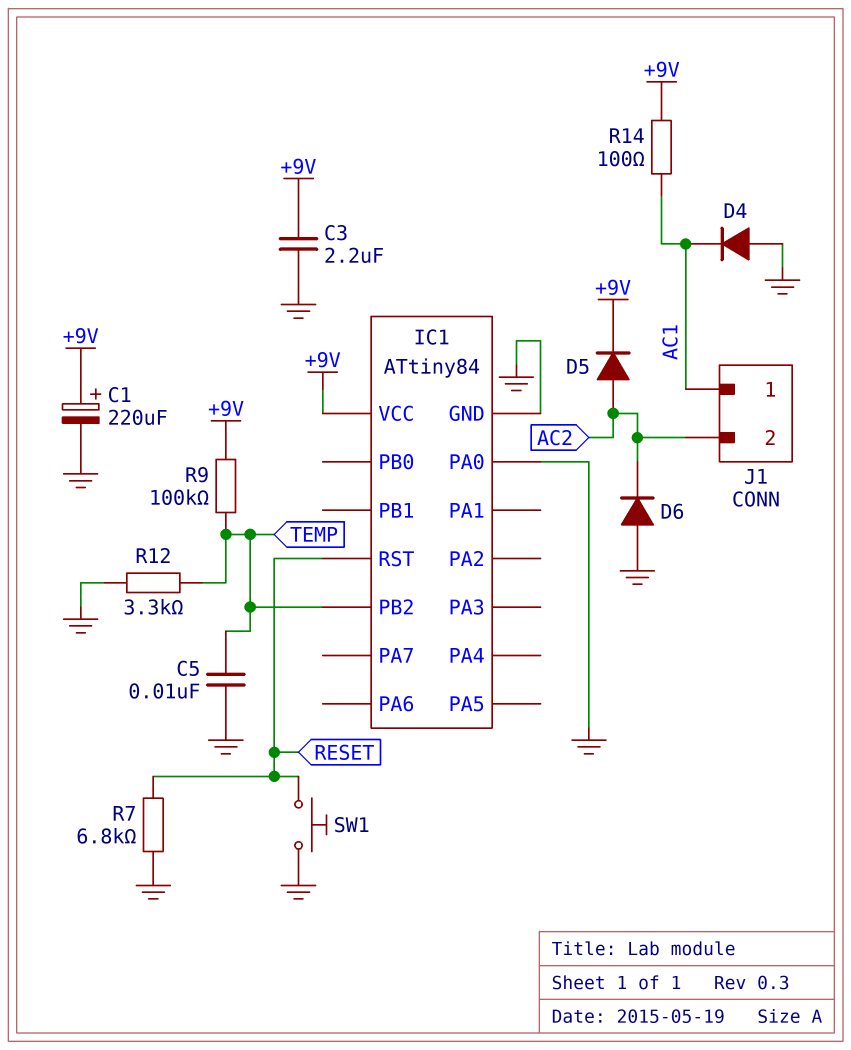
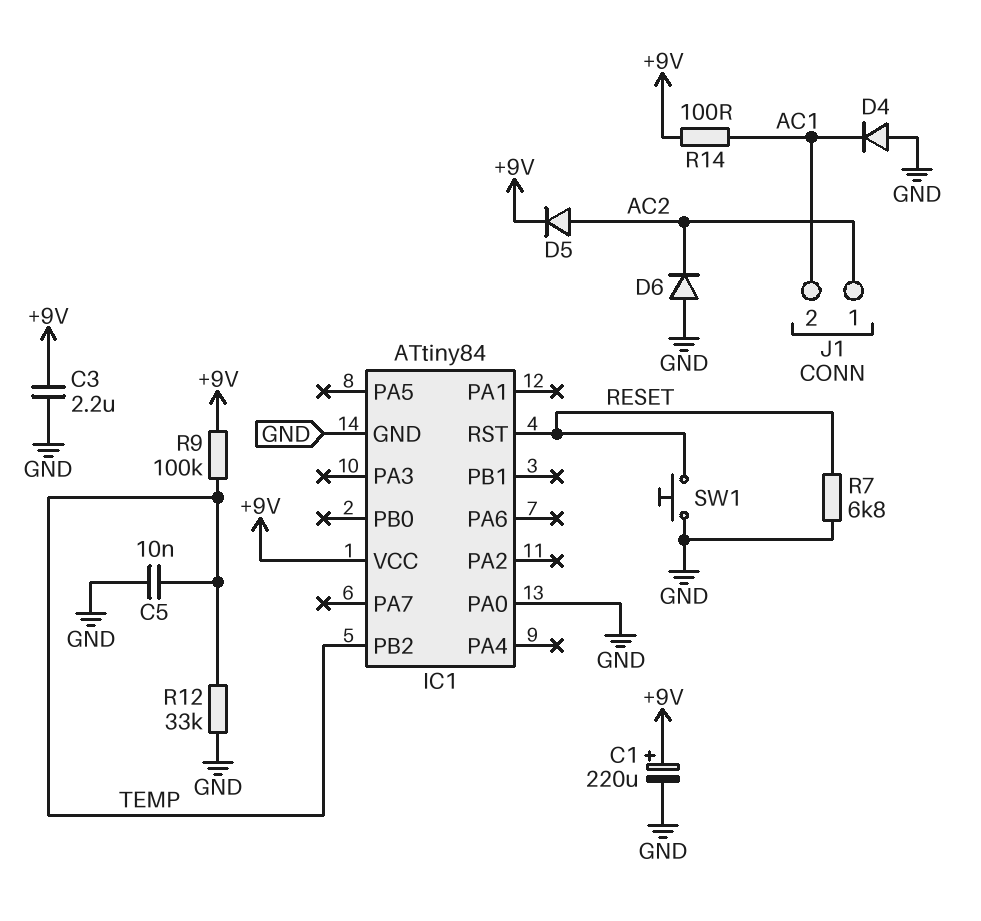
J1 pin 1: AC1 -> AC2
J1 pin 2: AC2 -> AC1
R12: 3.3k (GND, TEMP) -> 33k (GND, TEMP)

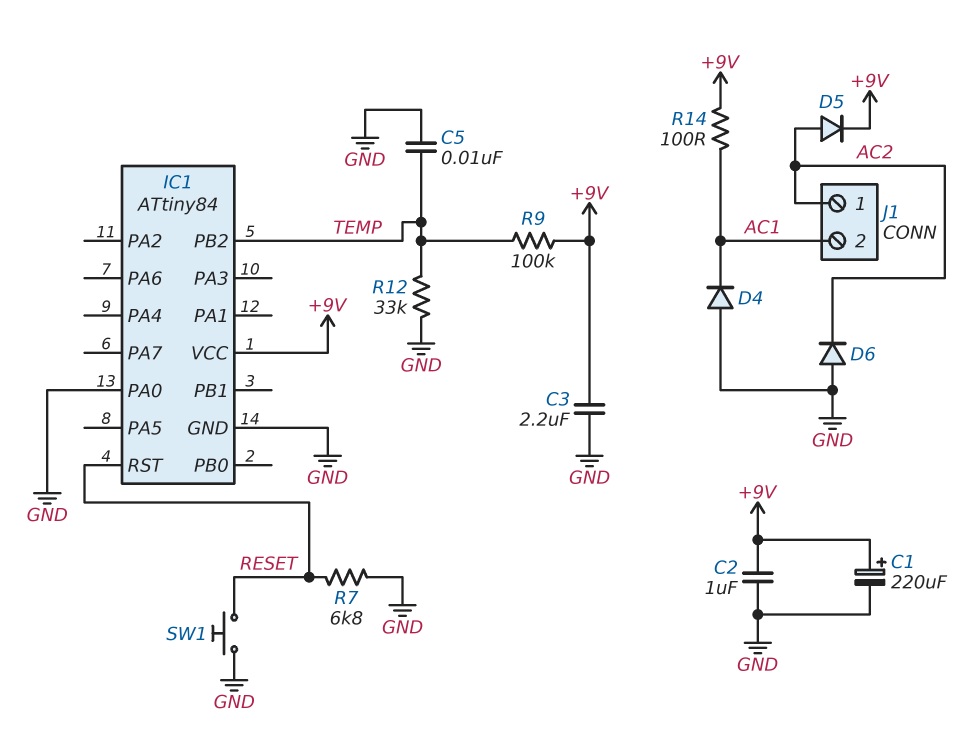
C2: none -> 1uF (+9V, GND)

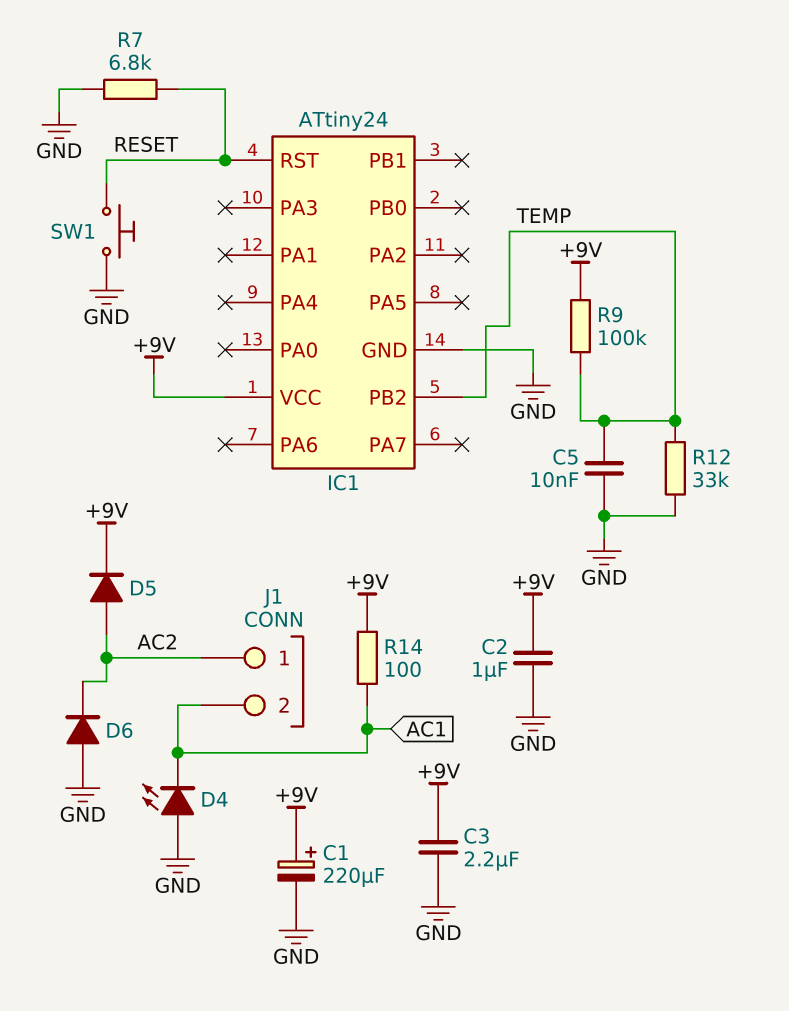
D4: diode (A GND, K AC1) -> LED (A GND, K AC1)
IC1: ATtiny84 -> ATtiny24
IC1 pin PA0: GND -> none

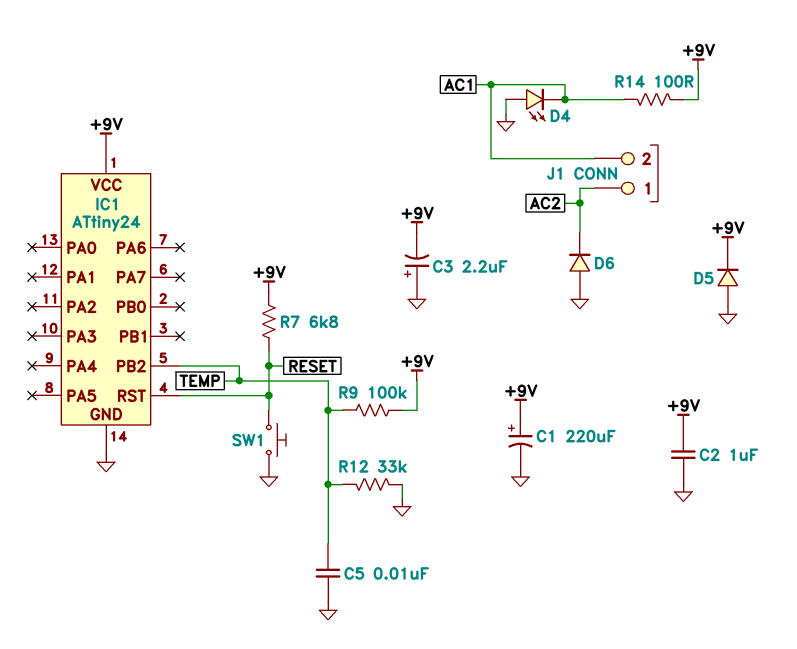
C3: 2.2uF (+9V, GND) -> 2.2uF (plus GND, minus +9V)
D5: diode (A AC2, K +9V) -> diode (A GND, K +9V)
R7: 6.8k (GND, RESET) -> 6.8k (+9V, RESET)

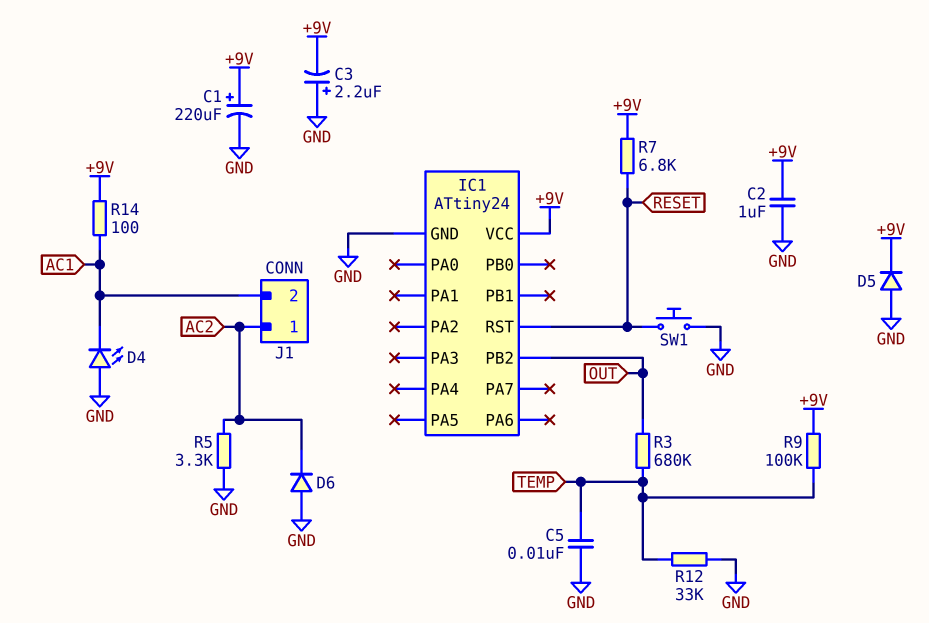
IC1 pin PB2: TEMP -> OUT
R3: none -> 680k (OUT, TEMP)
R5: none -> 3.3k (AC2, GND)

